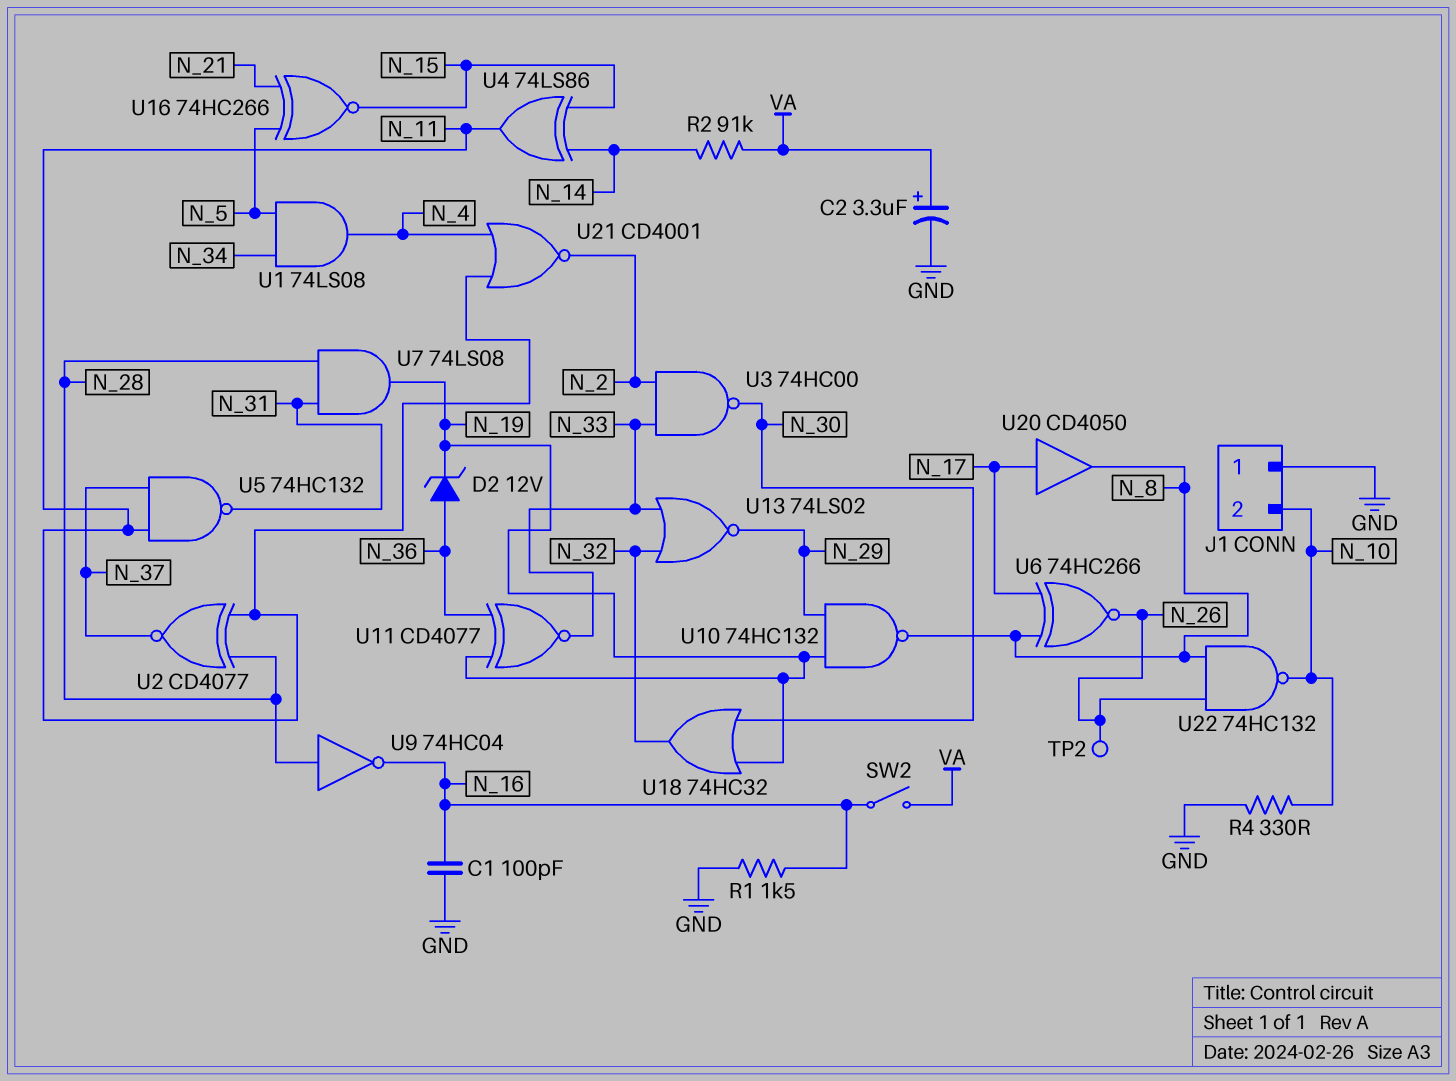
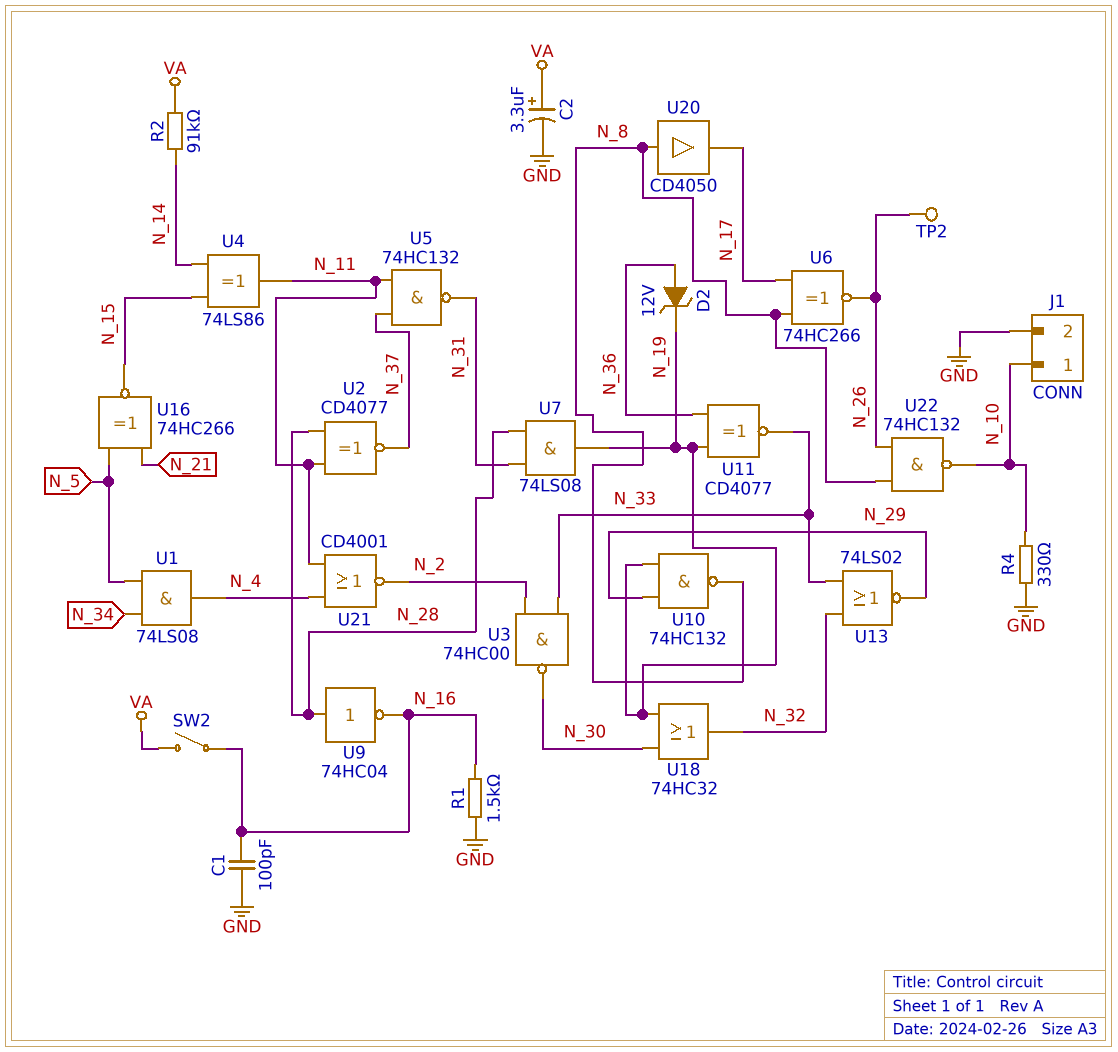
J1 pin 1: GND -> N_10
J1 pin 2: N_10 -> GND
U20: buffer CD4050 (in N_17, out N_8) -> buffer CD4050 (in N_8, out N_17)

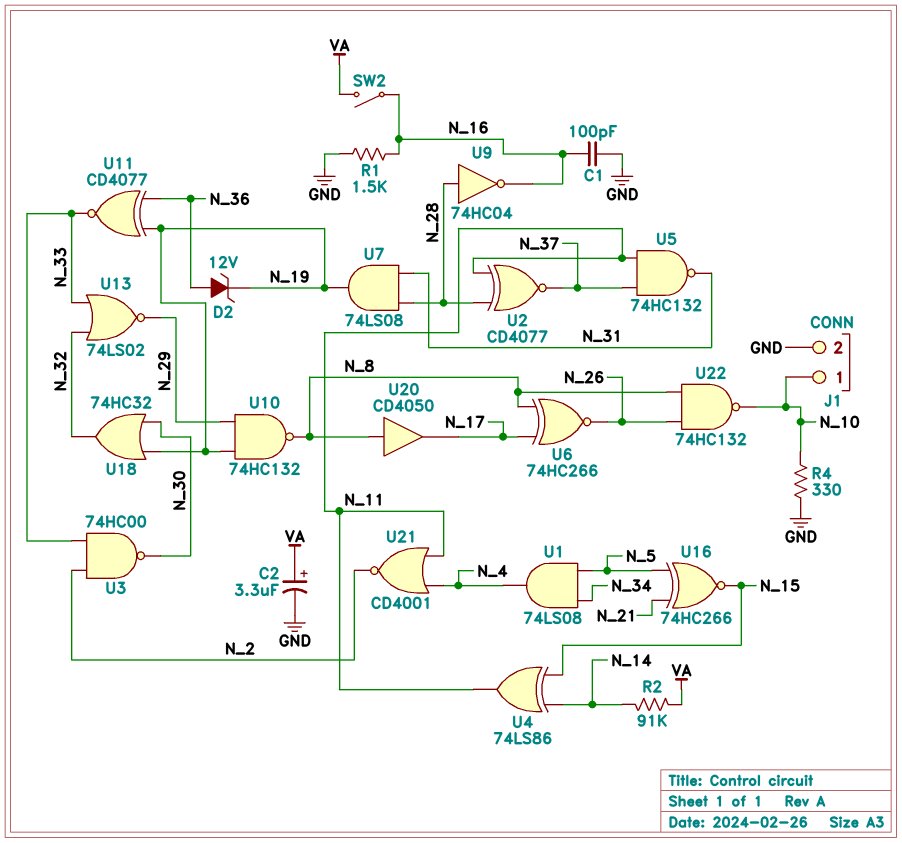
TP2: test point (N_26) -> none

